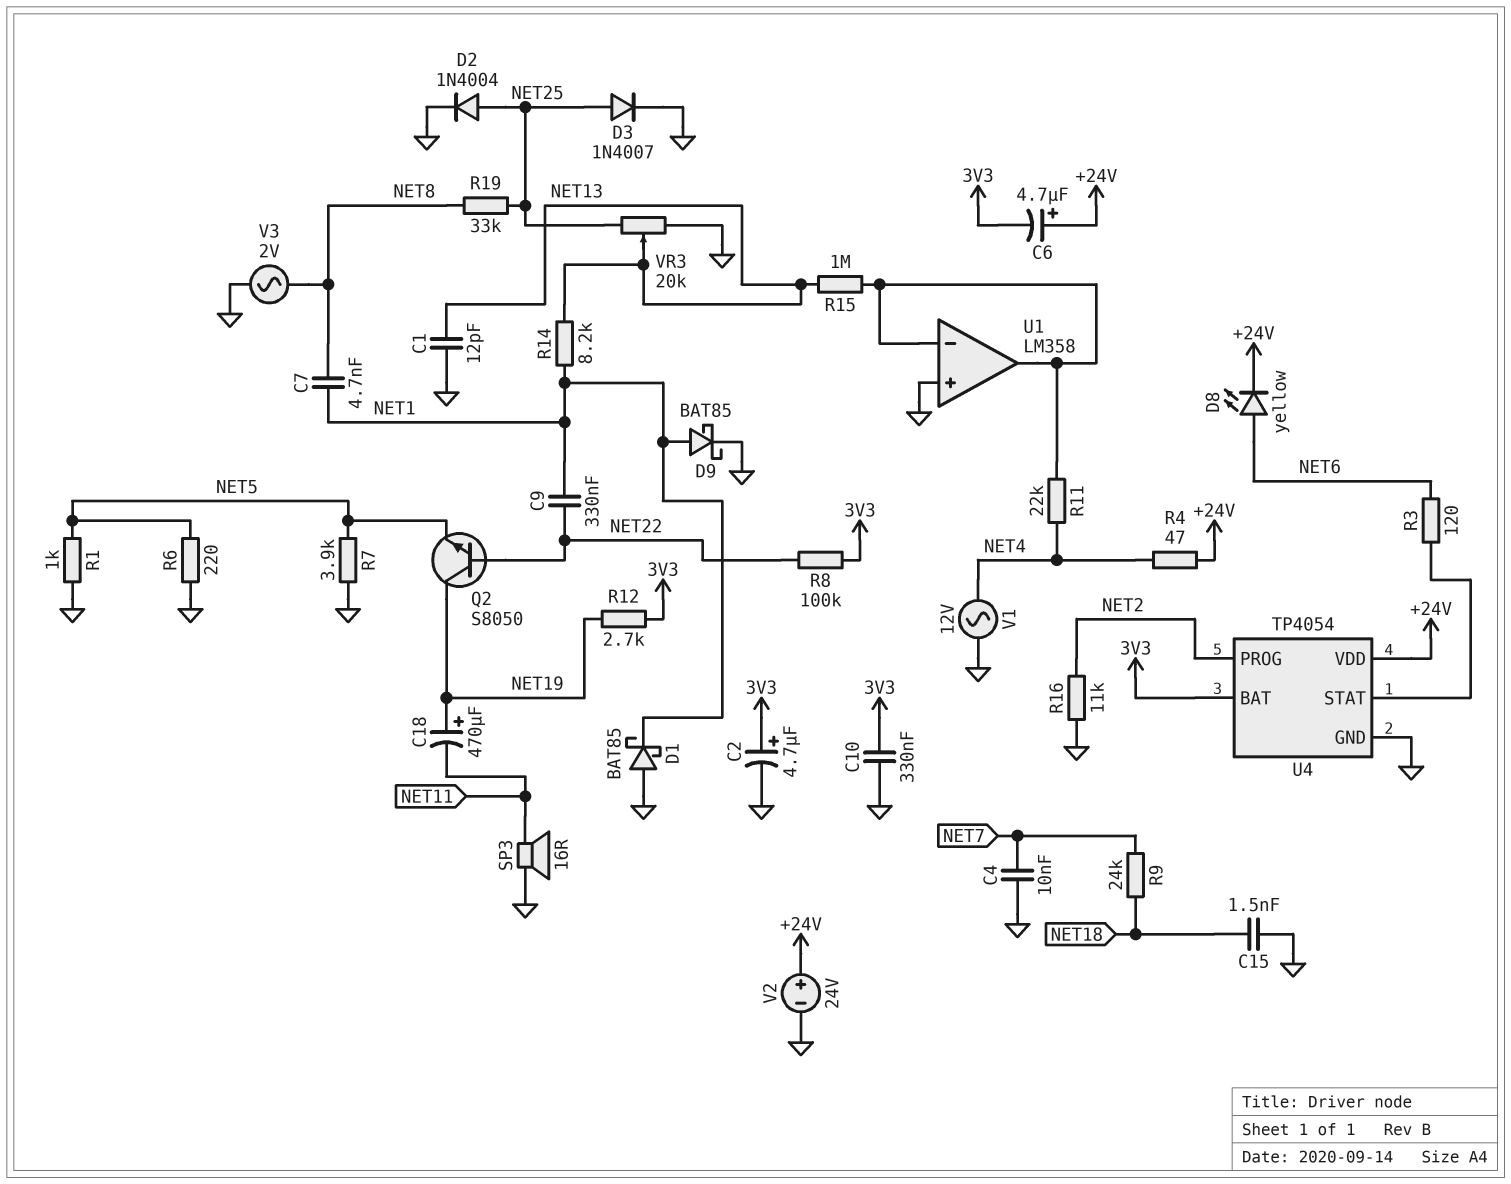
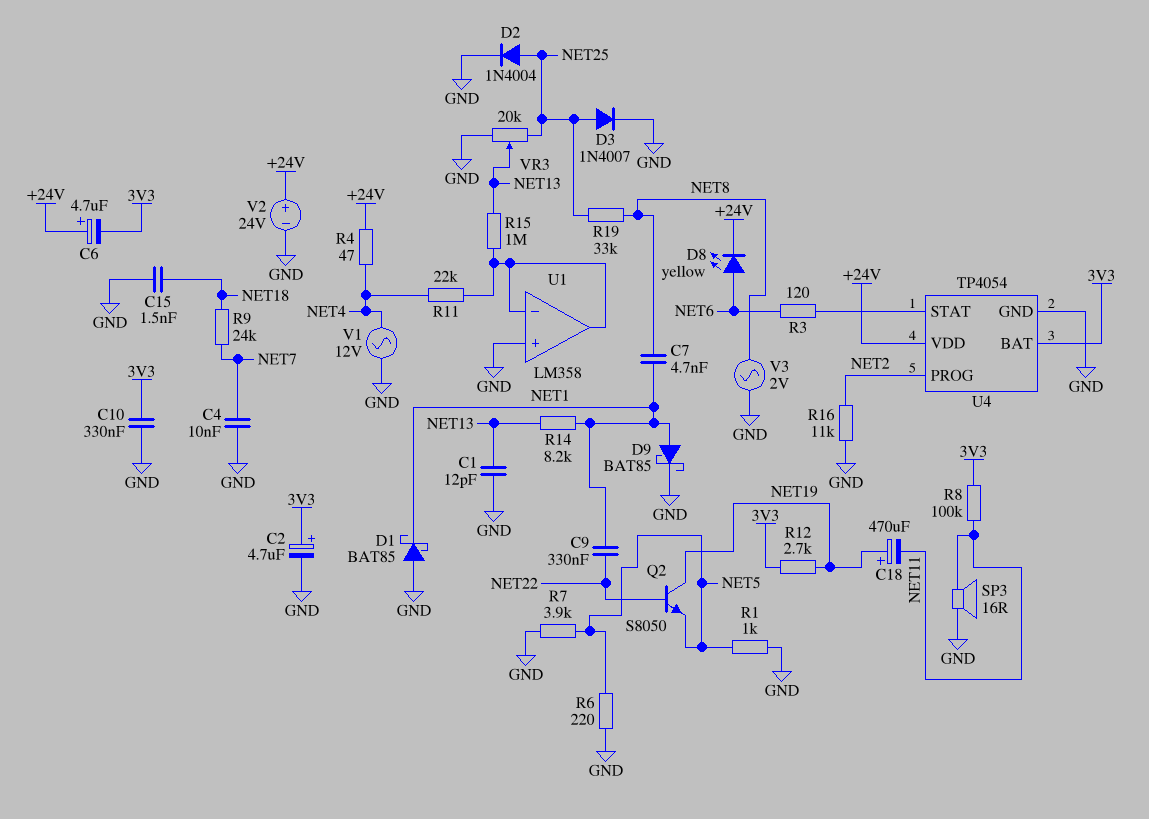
R8: 100k (3V3, NET22) -> 100k (3V3, NET11)

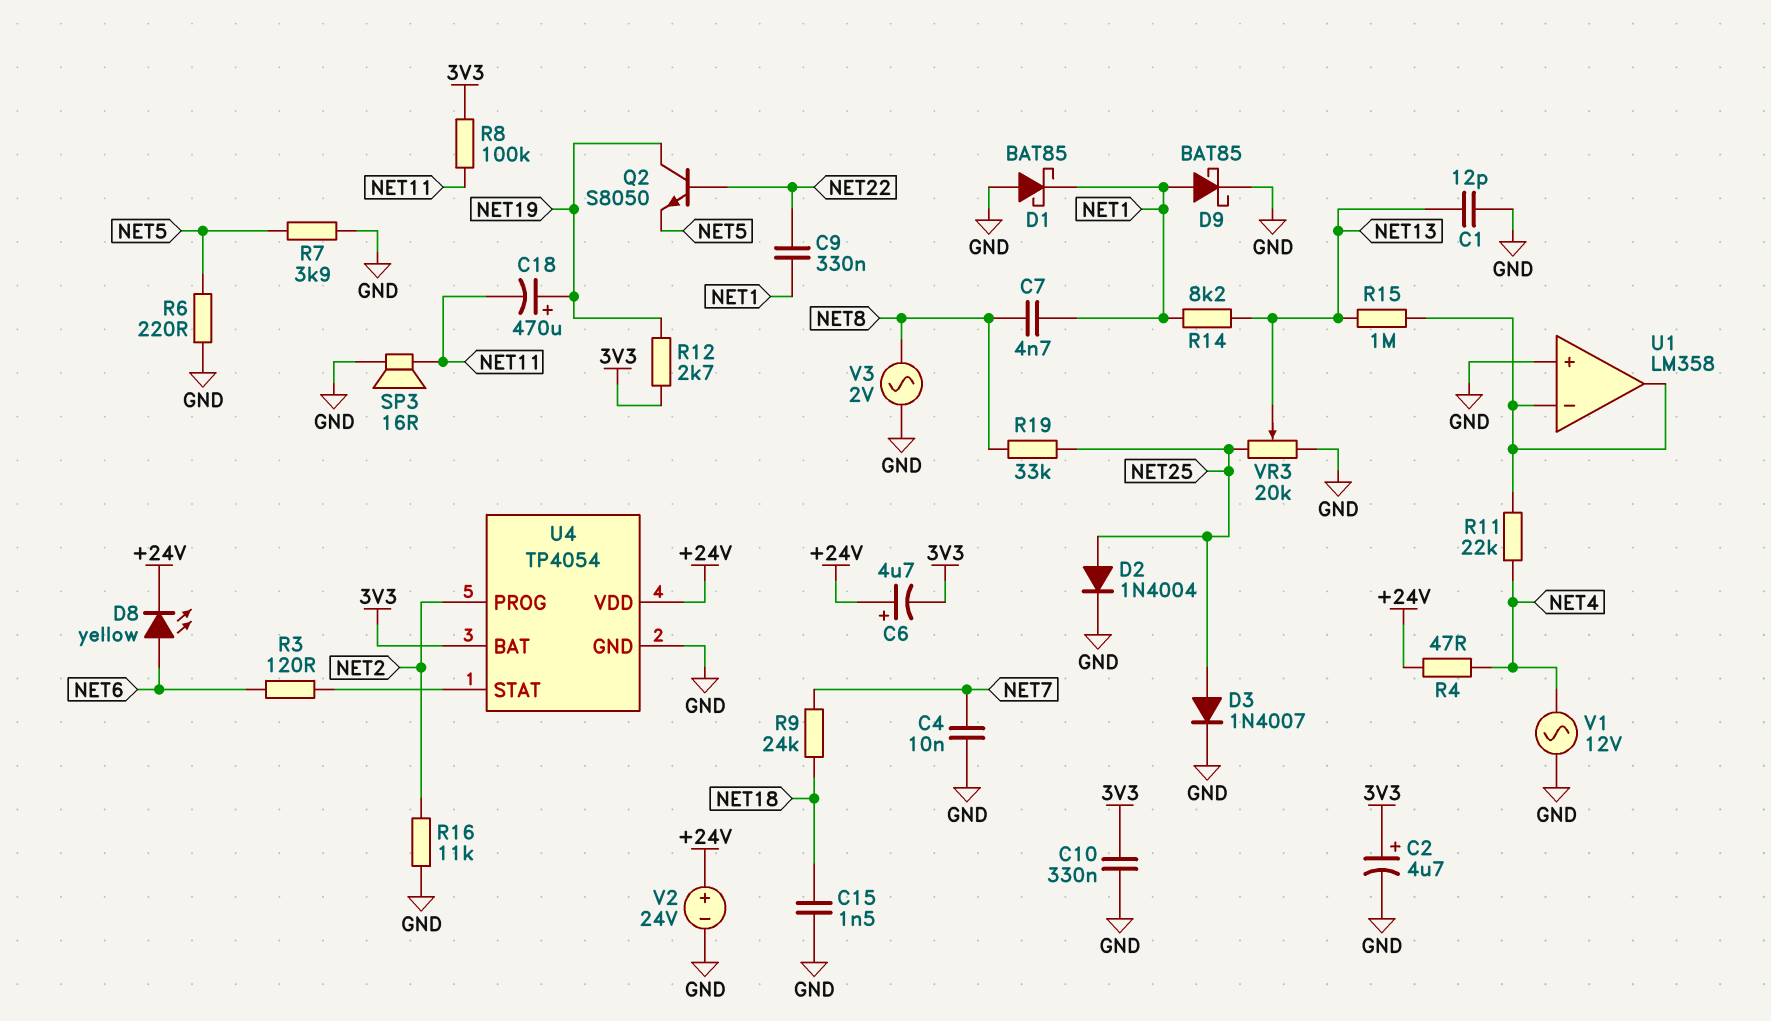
R1: 1k (GND, NET5) -> none

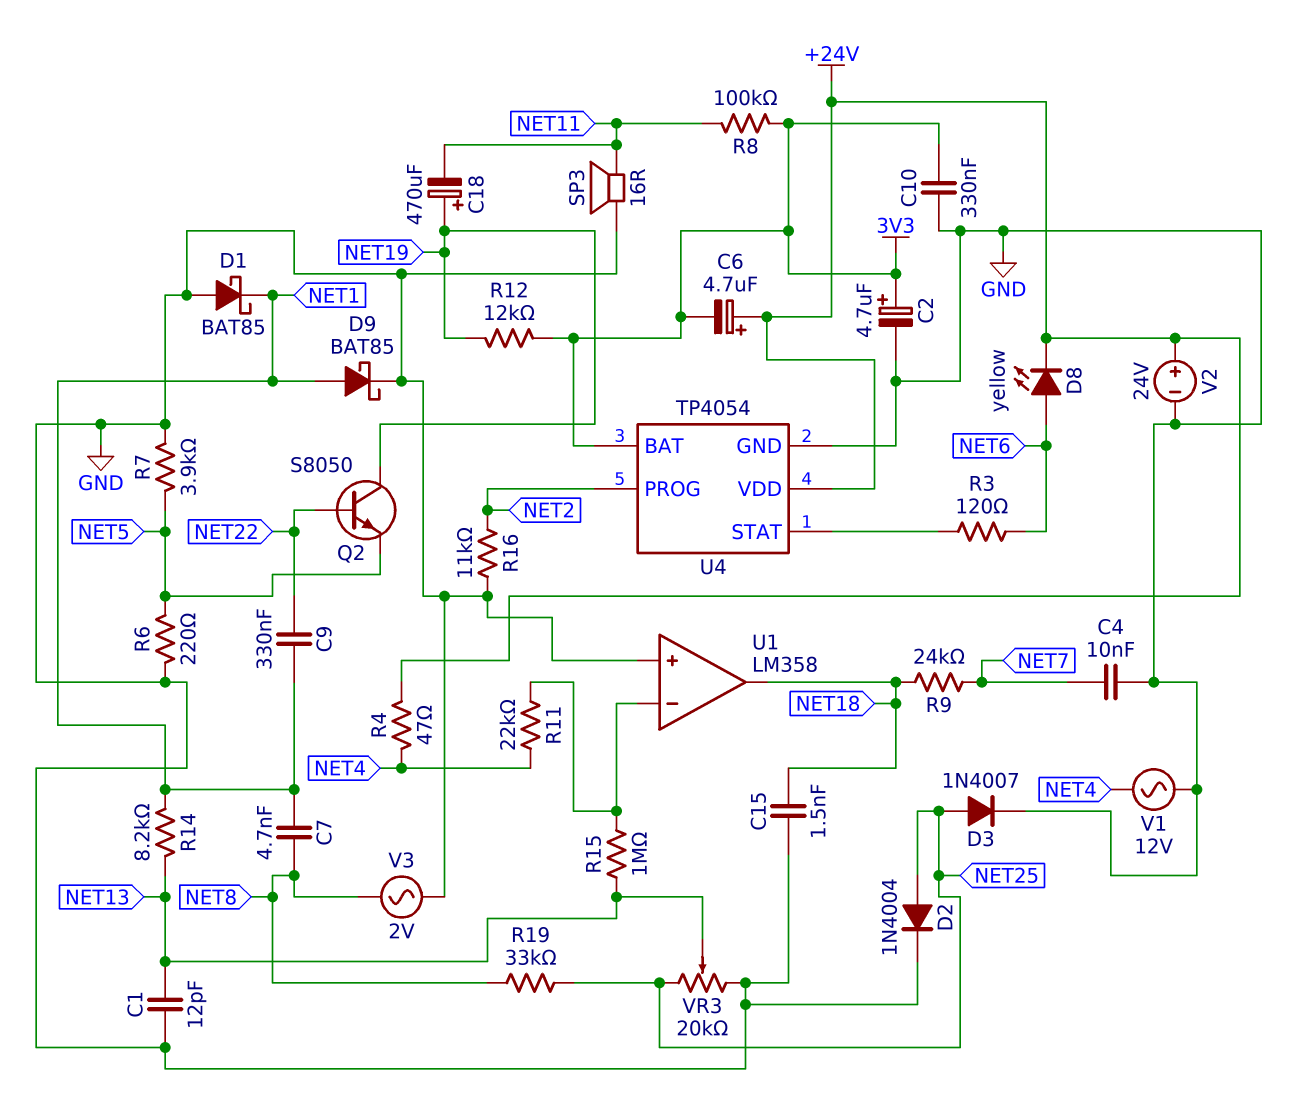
R12: 2.7k (3V3, NET19) -> 12k (3V3, NET19)
U1 pin out: U1/in- -> NET18

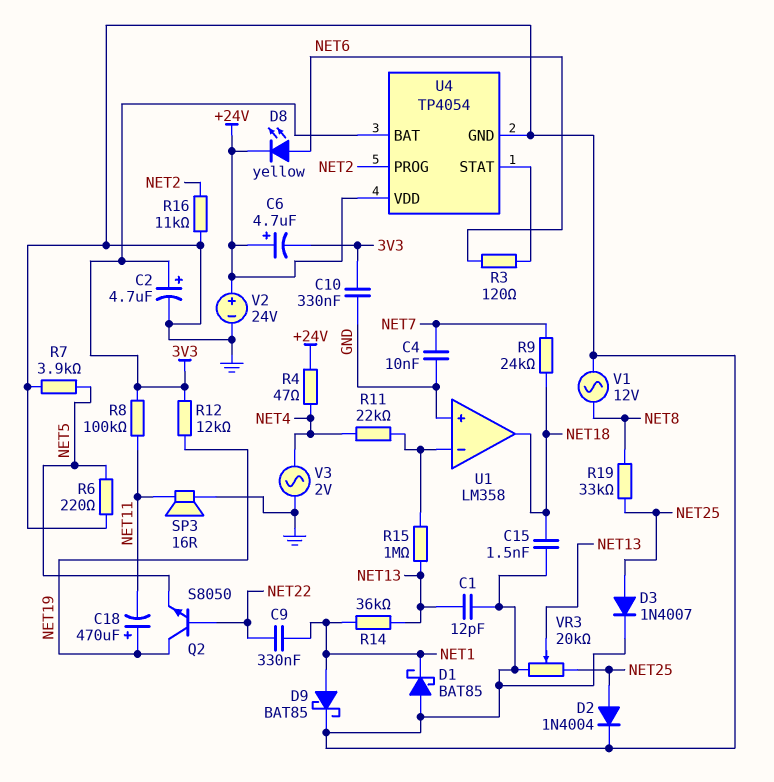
C7: 4.7nF (NET1, NET8) -> none
R14: 8.2k (NET1, NET13) -> 36k (NET1, NET13)
V1: AC 12V (GND, NET4) -> AC 12V (GND, NET8)
V3: AC 2V (GND, NET8) -> AC 2V (GND, NET4)

